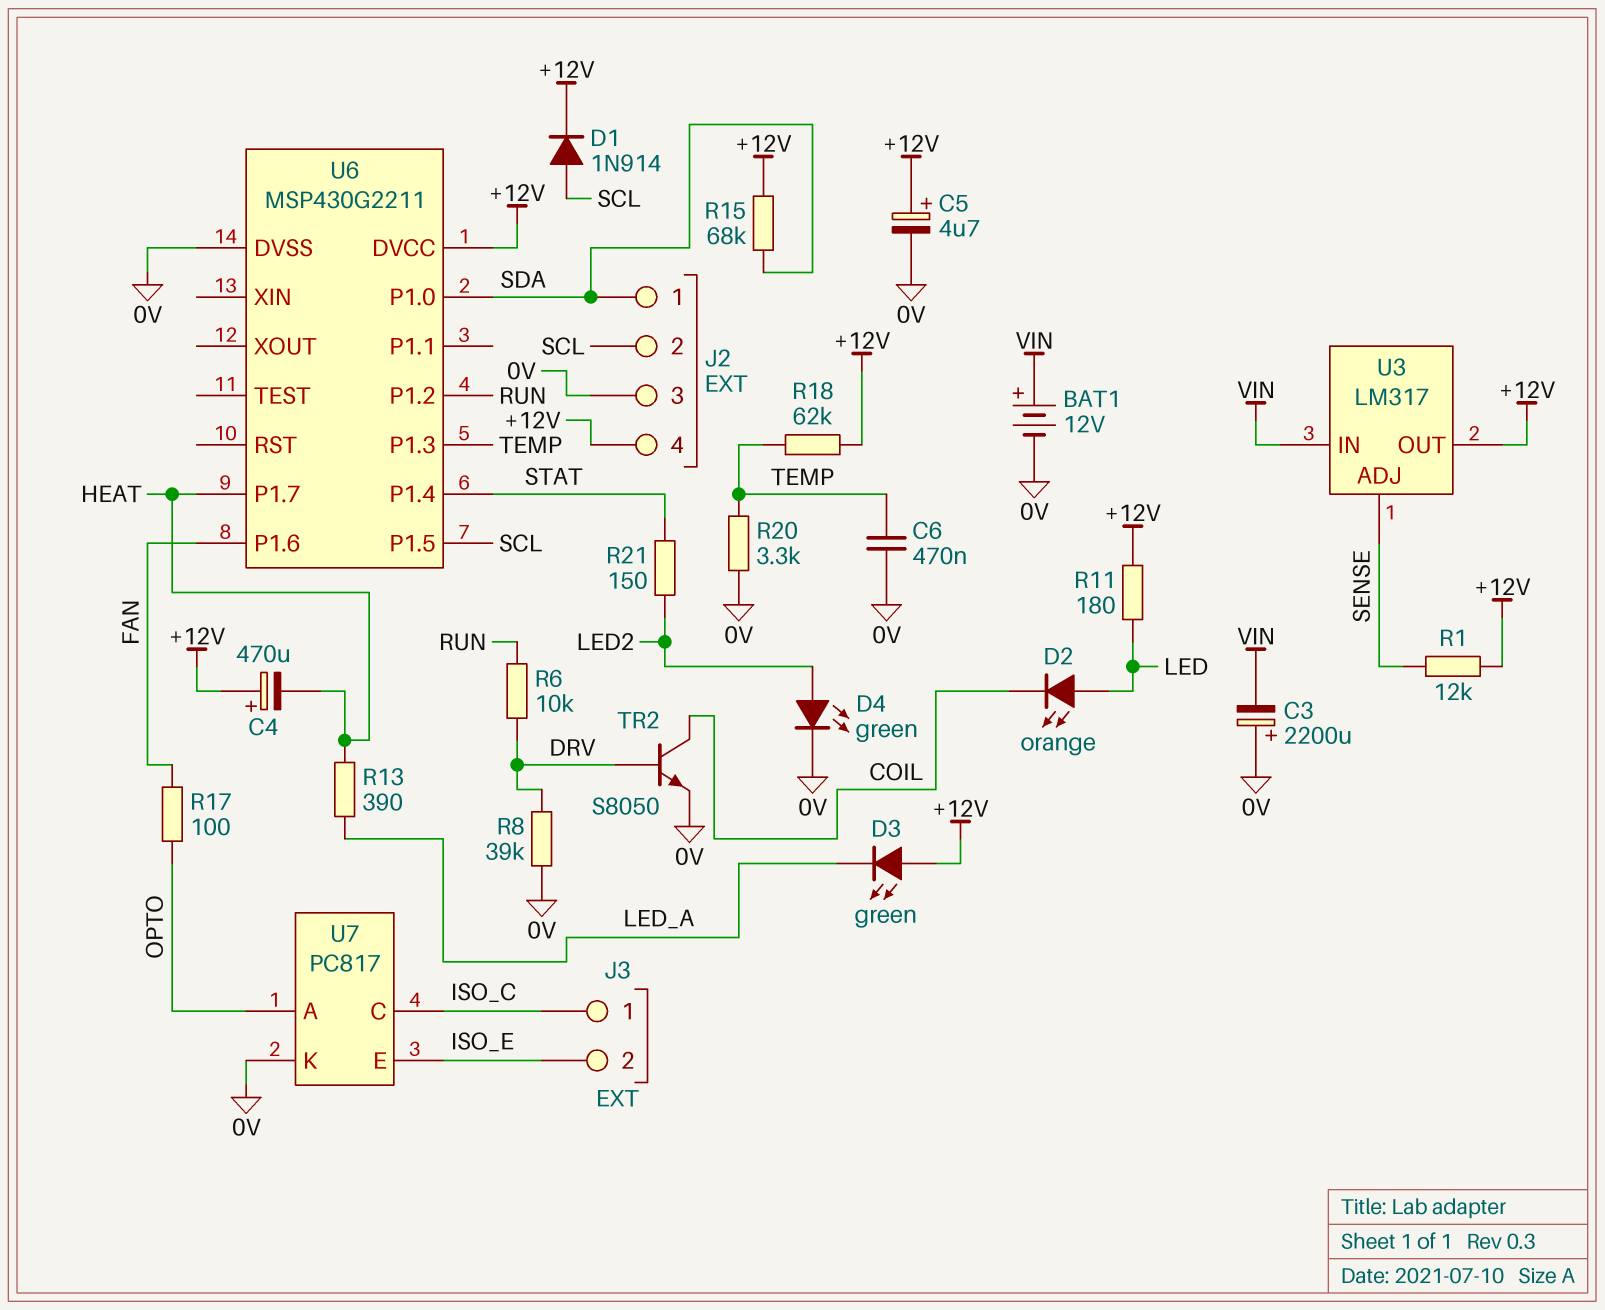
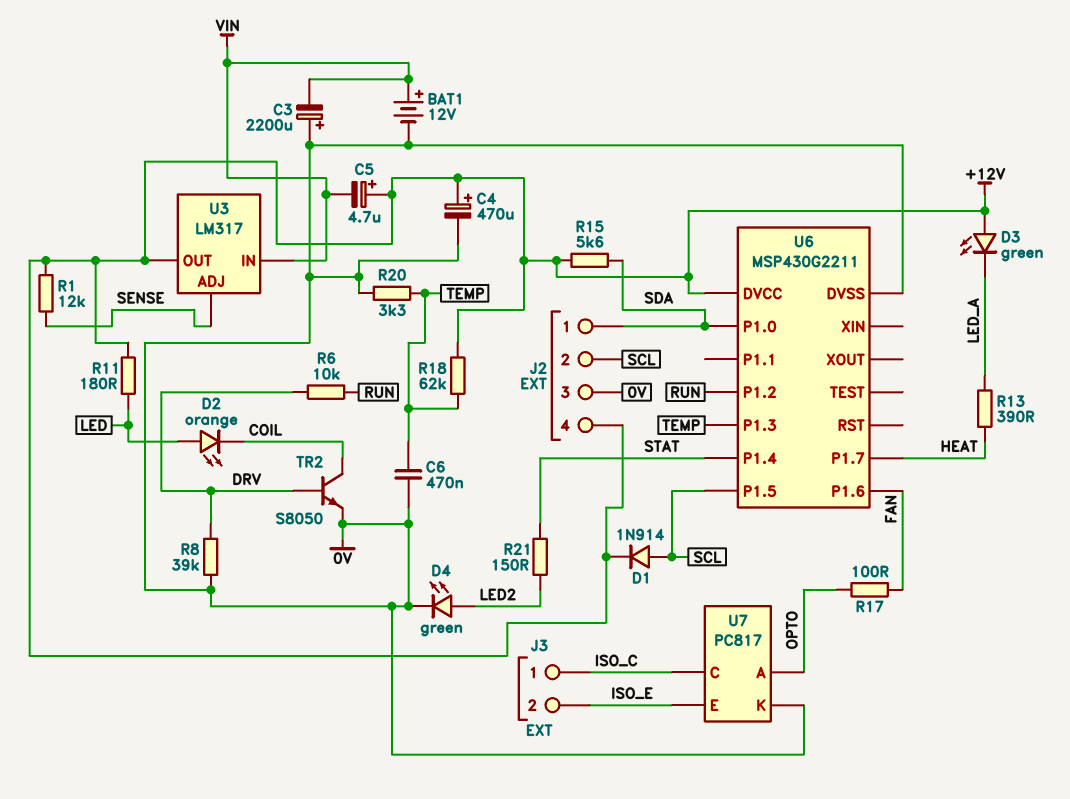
C4: 470uF (plus +12V, minus HEAT) -> 470uF (plus +12V, minus 0V)
C5: 4.7uF (plus +12V, minus 0V) -> 4.7uF (plus +12V, minus VIN)
R15: 68k (+12V, SDA) -> 5.6k (+12V, SDA)

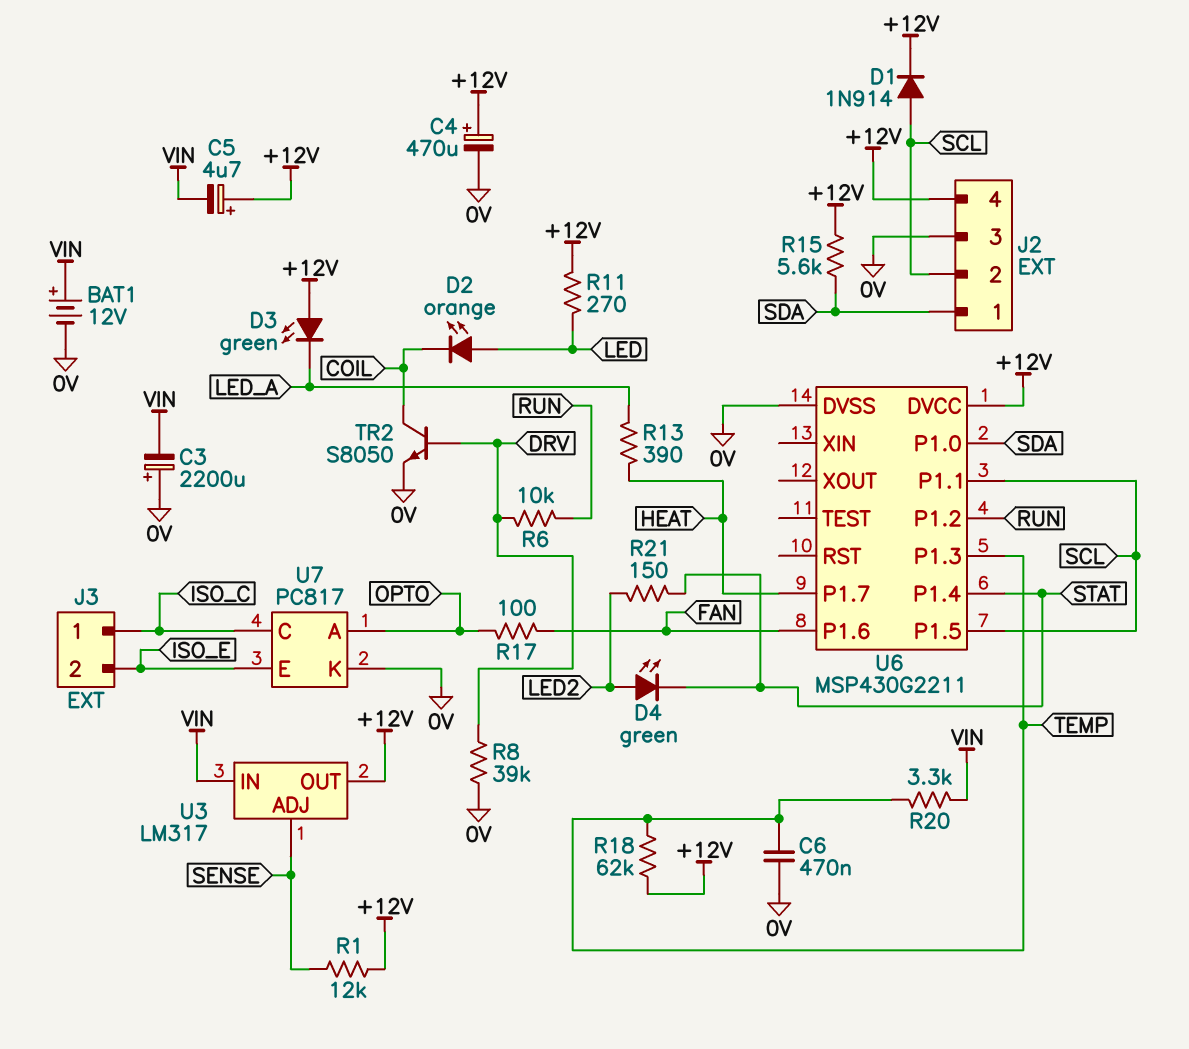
D4: LED green (A LED2, K 0V) -> LED green (A LED2, K STAT)
R11: 180 (+12V, LED) -> 270 (+12V, LED)
R20: 3.3k (0V, TEMP) -> 3.3k (TEMP, VIN)
U6 pin P1.1: none -> SCL

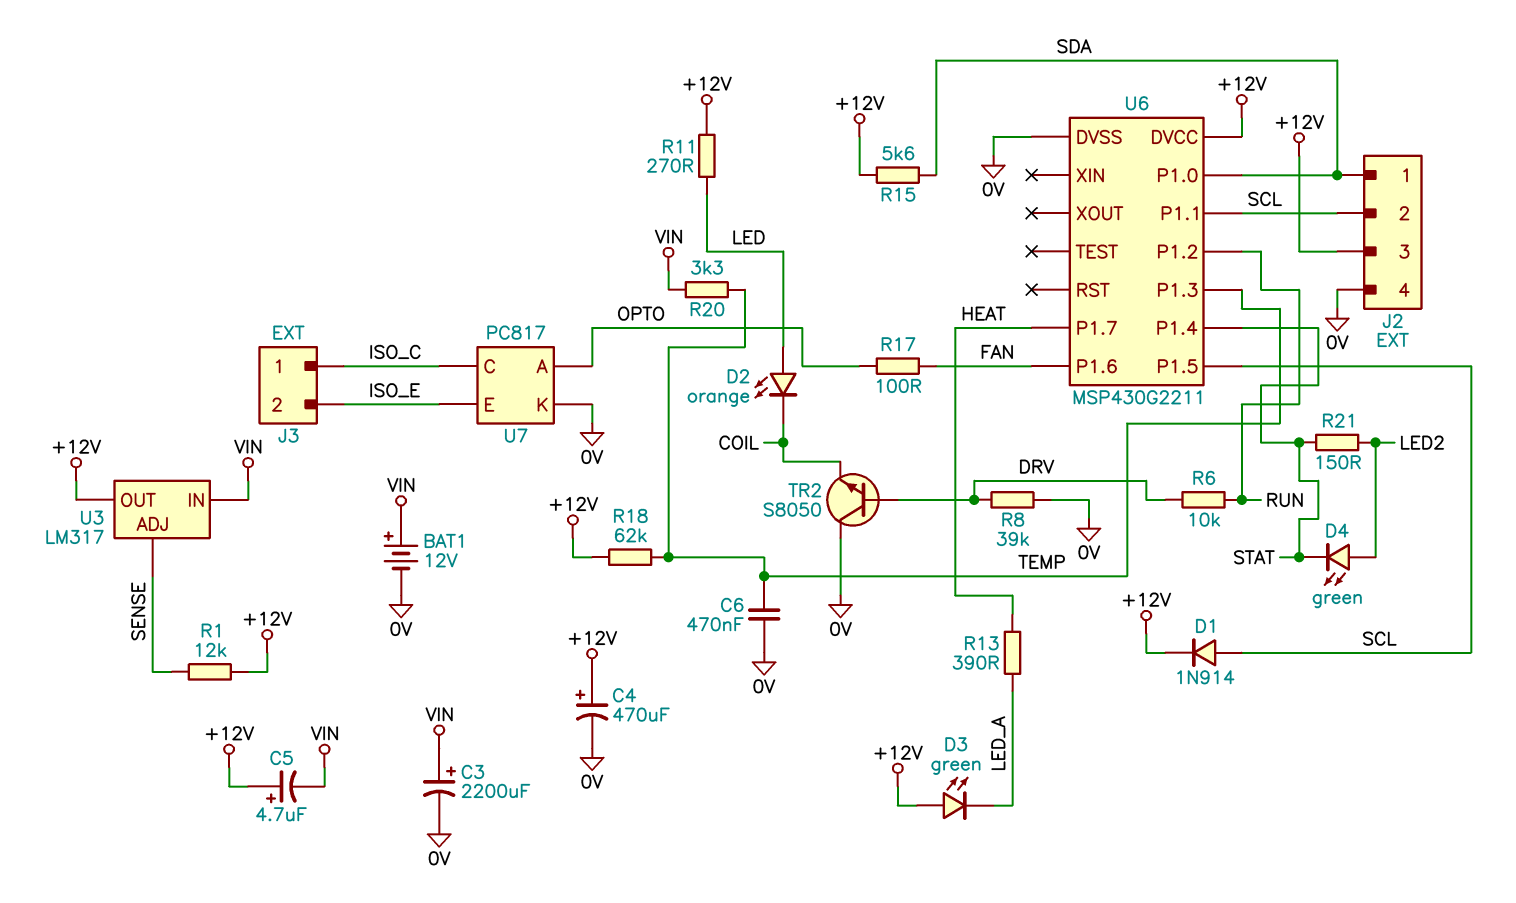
C3: 2200uF (plus 0V, minus VIN) -> 2200uF (plus VIN, minus 0V)
J2 pin 3: 0V -> +12V
J2 pin 4: +12V -> 0V
TR2: NPN S8050 (B DRV, C COIL, E 0V) -> NPN S8050 (B DRV, C 0V, E COIL)

